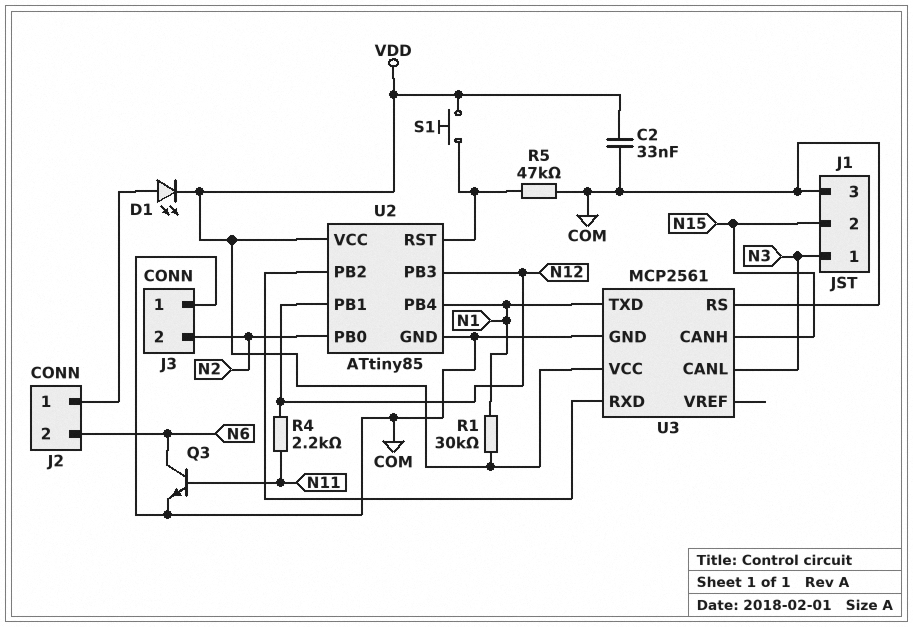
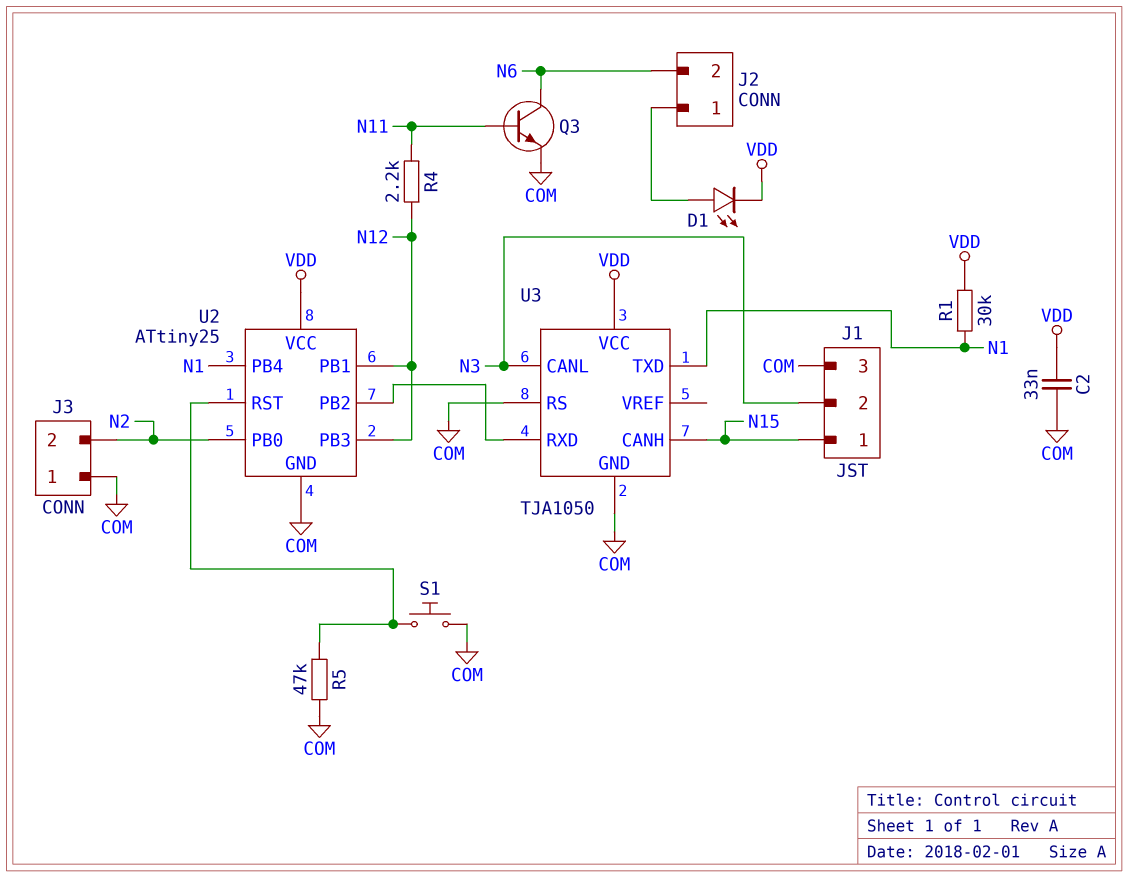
J1 pin 1: N3 -> N15
J1 pin 2: N15 -> N3
S1: button (U2/RST, VDD) -> button (COM, U2/RST)
U2: ATtiny85 -> ATtiny25
U3: MCP2561 -> TJA1050

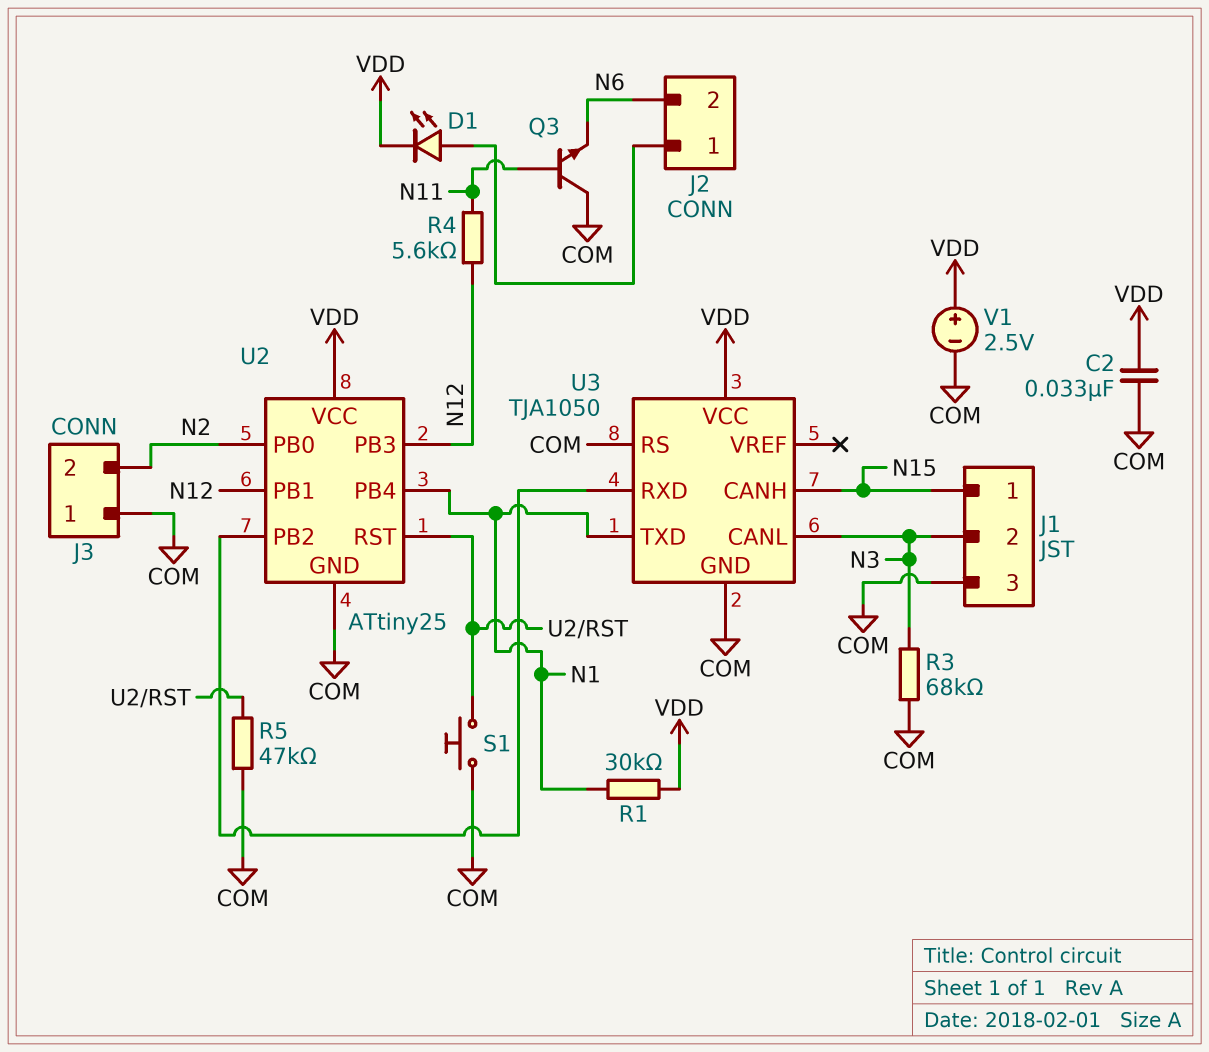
Q3: NPN (B N11, C N6, E COM) -> NPN (B N11, C COM, E N6)
R3: none -> 68k (COM, N3)
R4: 2.2k (N11, N12) -> 5.6k (N11, N12)
V1: none -> 2.5V (plus VDD, minus COM)

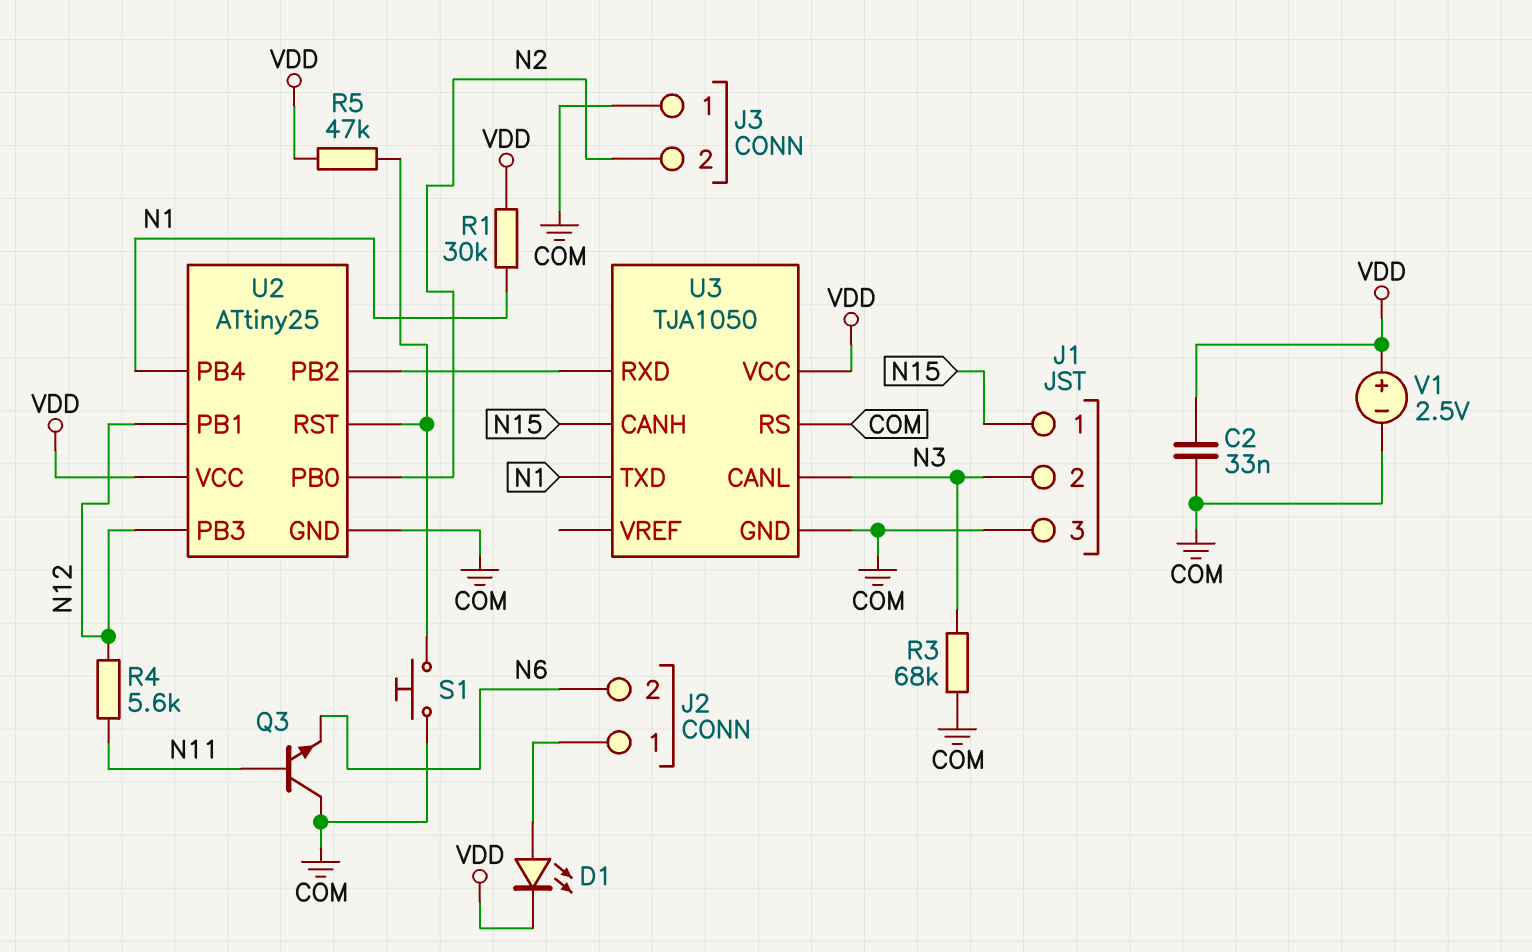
R5: 47k (COM, U2/RST) -> 47k (U2/RST, VDD)

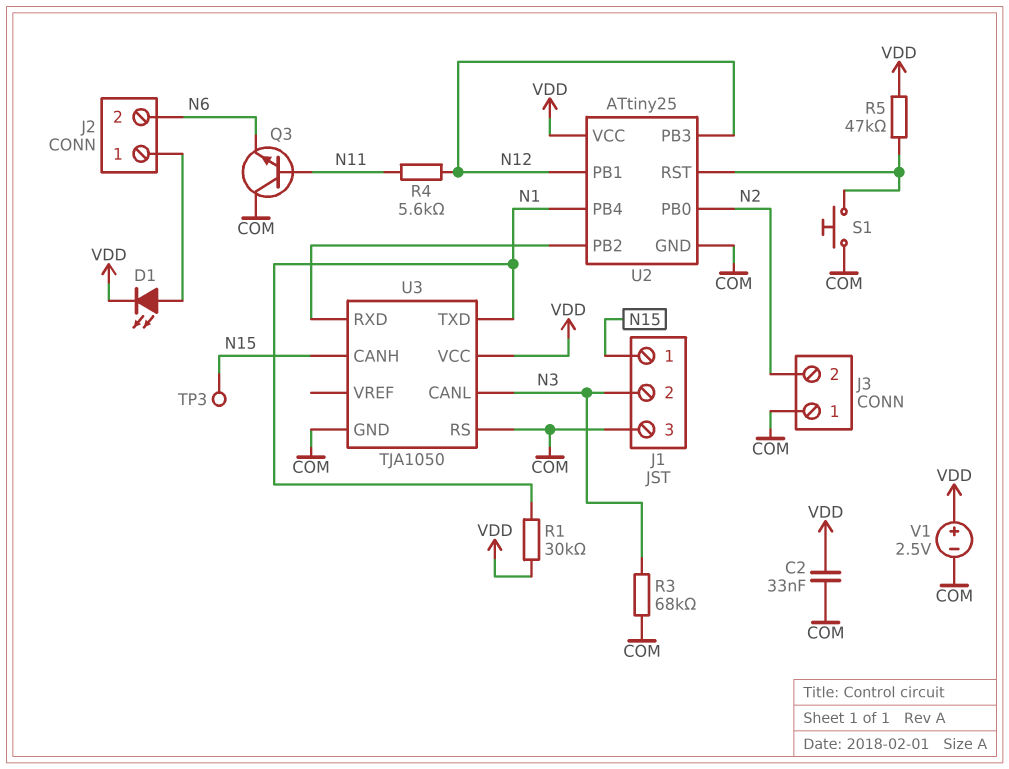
TP3: none -> test point (N15)

